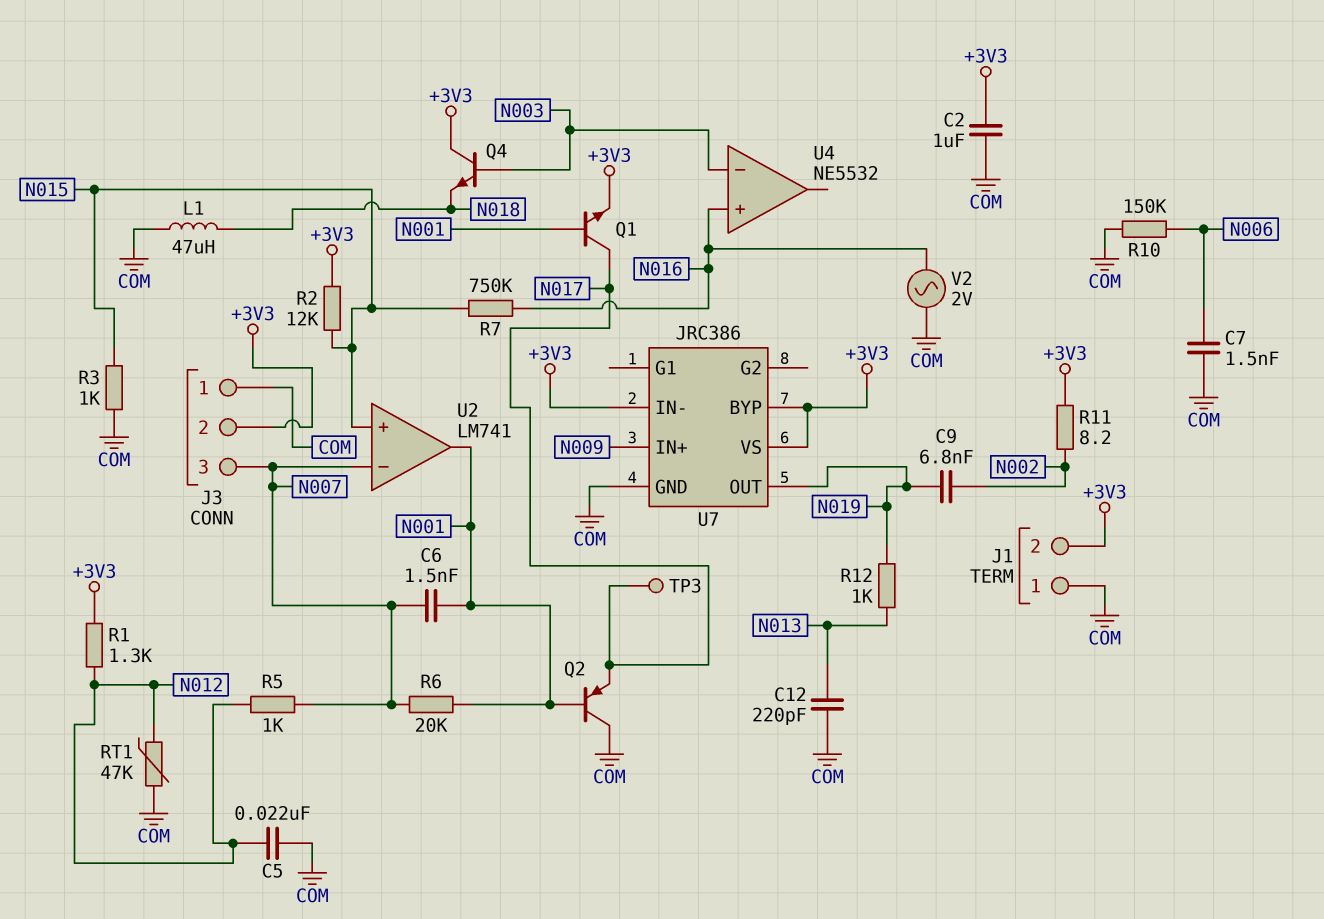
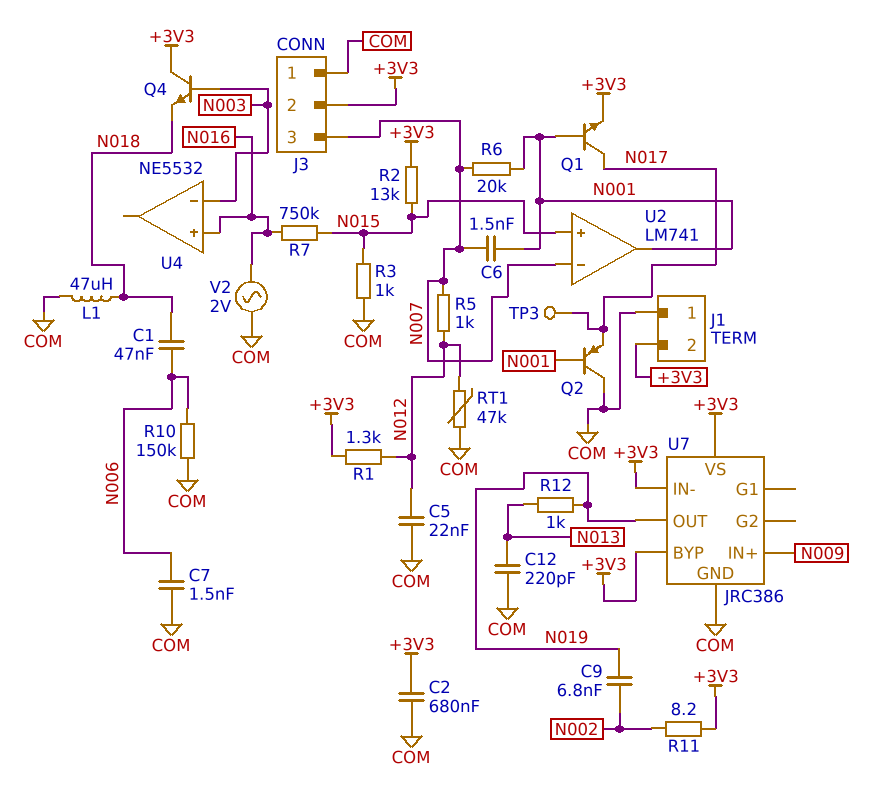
C1: none -> 47nF (N006, N018)
C2: 1uF (+3V3, COM) -> 680nF (+3V3, COM)
R2: 12k (+3V3, N015) -> 13k (+3V3, N015)

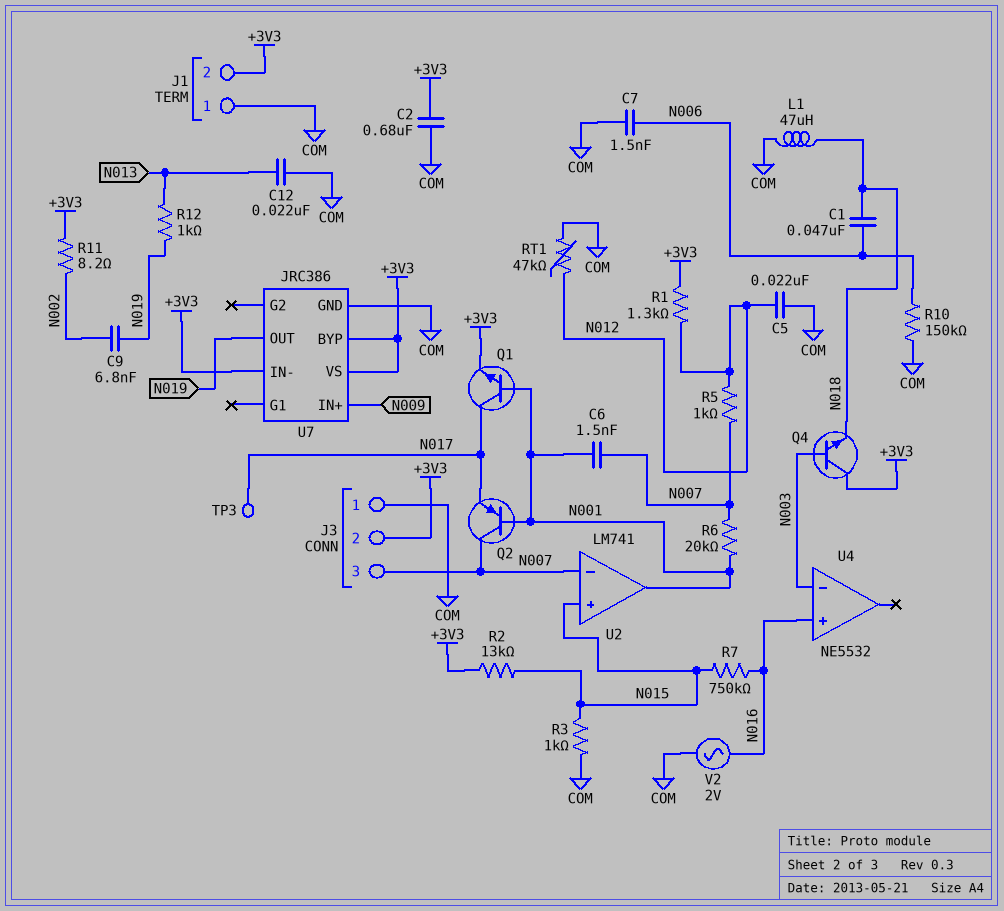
C12: 220pF (COM, N013) -> 22nF (COM, N013)
Q2: PNP (B N001, C COM, E N017) -> PNP (B N001, C N007, E N017)

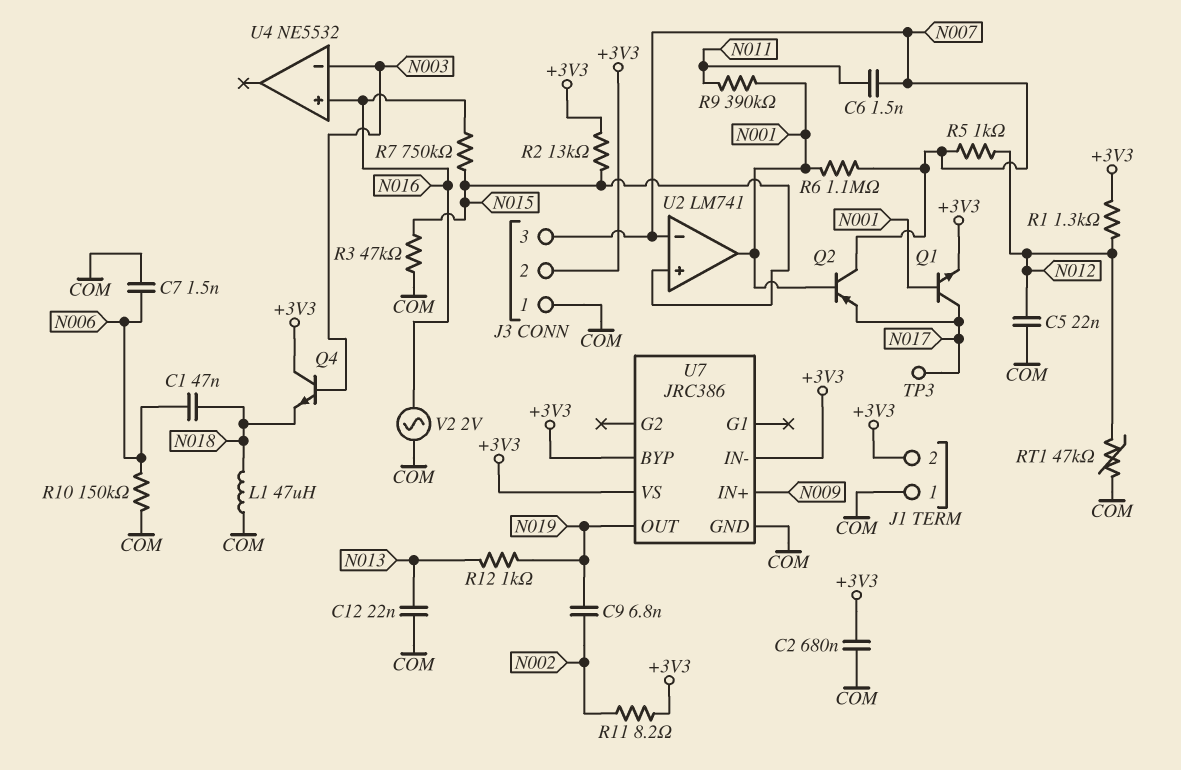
C6: 1.5nF (N001, N007) -> 1.5nF (N007, N011)
R3: 1k (COM, N015) -> 47k (COM, N015)
R6: 20k (N001, N007) -> 1.1M (N001, N007)
R9: none -> 390k (N001, N011)

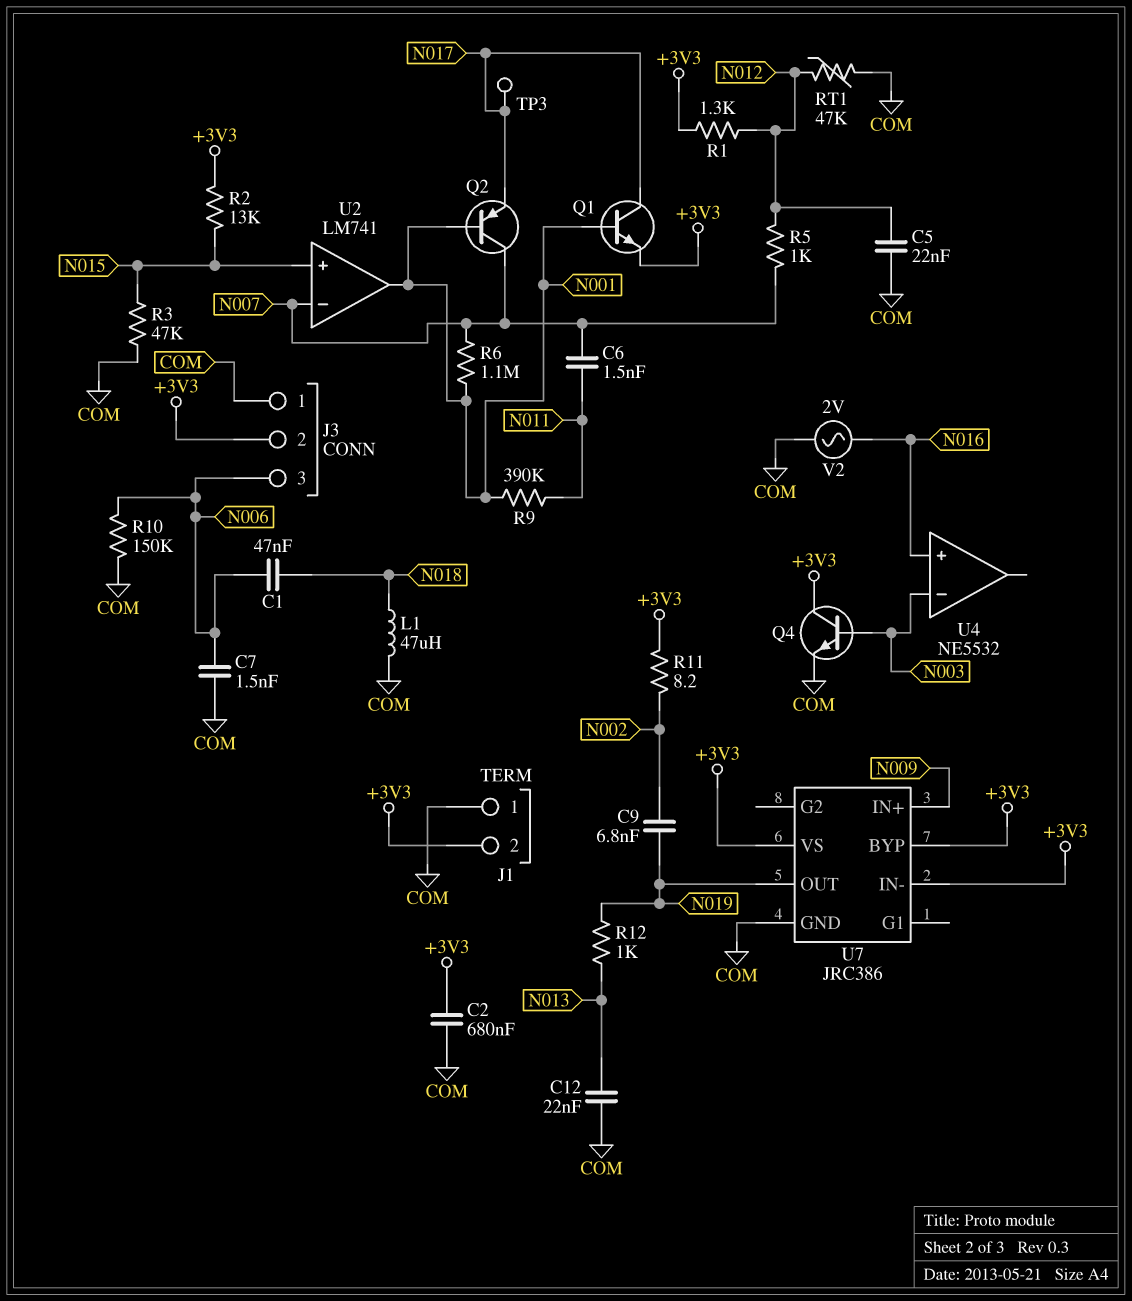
J3 pin 3: N007 -> N006
Q4: NPN (B N003, C +3V3, E N018) -> NPN (B N003, C +3V3, E COM)
R7: 750k (N015, N016) -> none

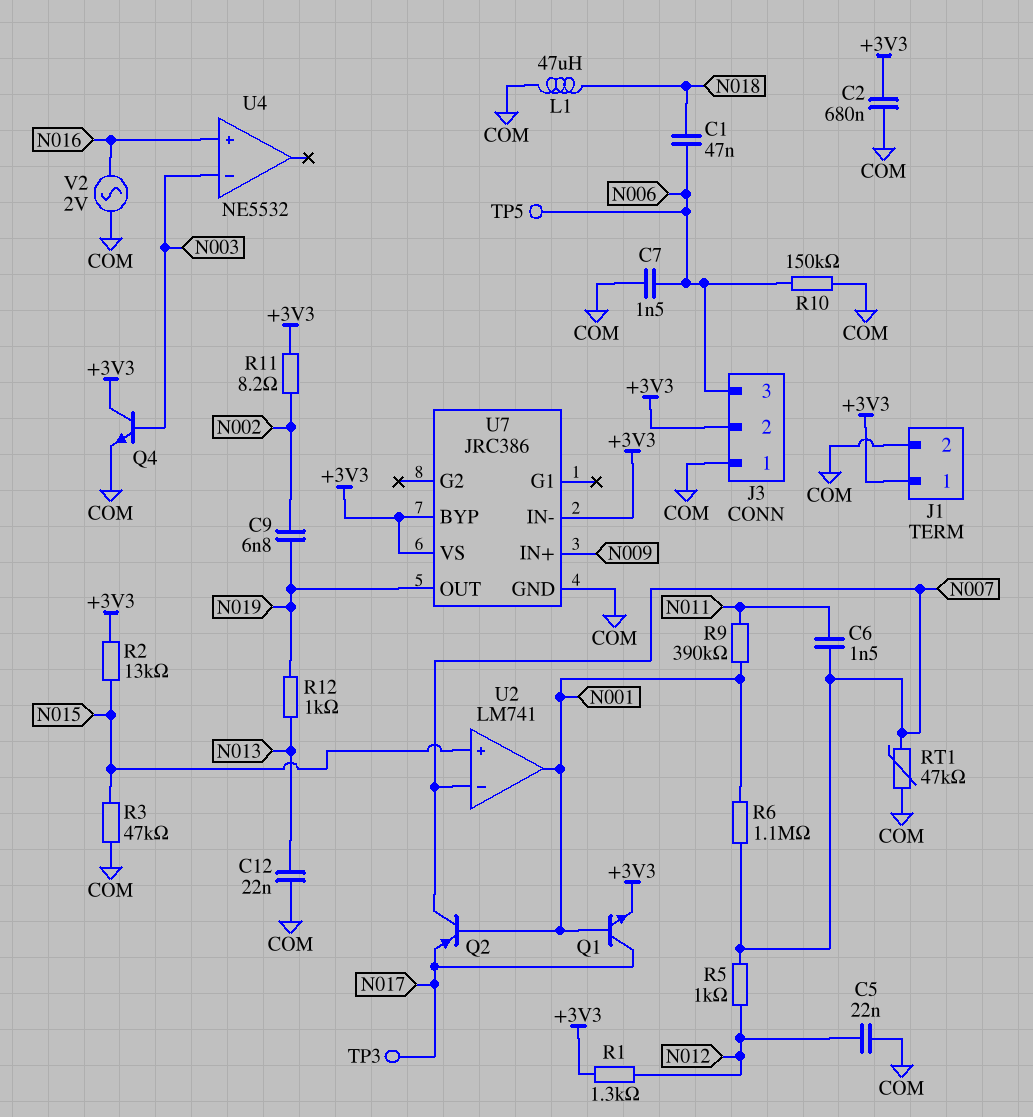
J1 pin 1: COM -> +3V3
J1 pin 2: +3V3 -> COM
RT1: 47k (COM, N012) -> 47k (COM, N007)
TP5: none -> test point (N006)

